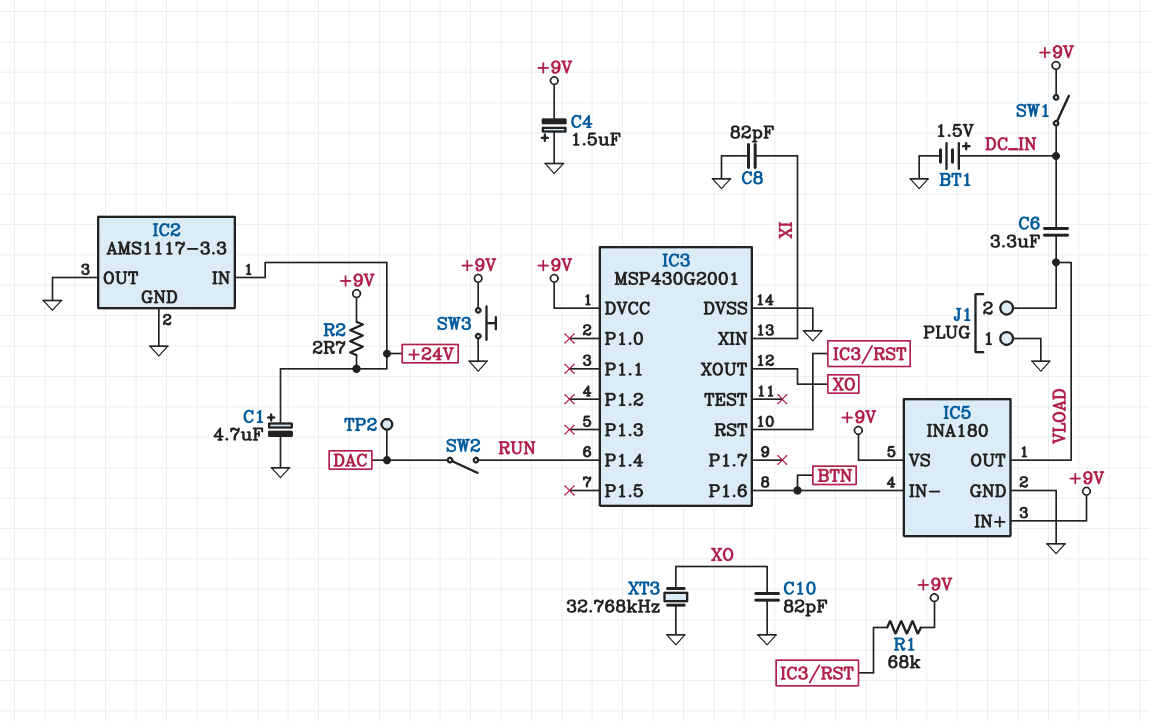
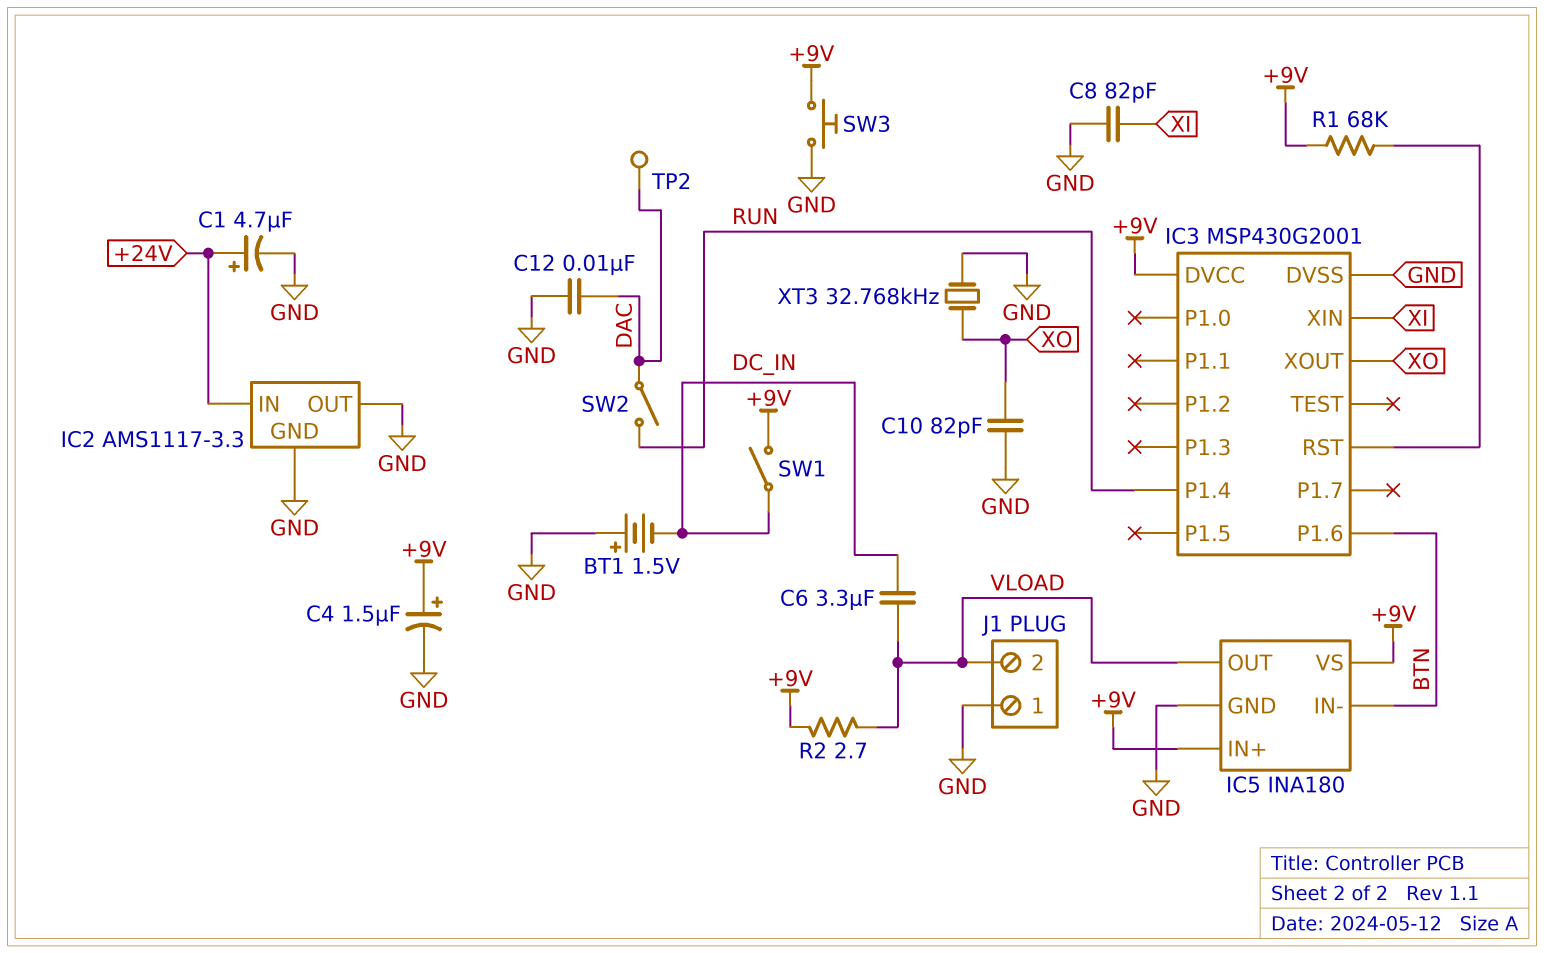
BT1: 1.5V (plus DC_IN, minus GND) -> 1.5V (plus GND, minus DC_IN)
C4: 1.5uF (plus GND, minus +9V) -> 1.5uF (plus +9V, minus GND)
C12: none -> 10nF (DAC, GND)
R2: 2.7 (+9V, +24V) -> 2.7 (+9V, VLOAD)

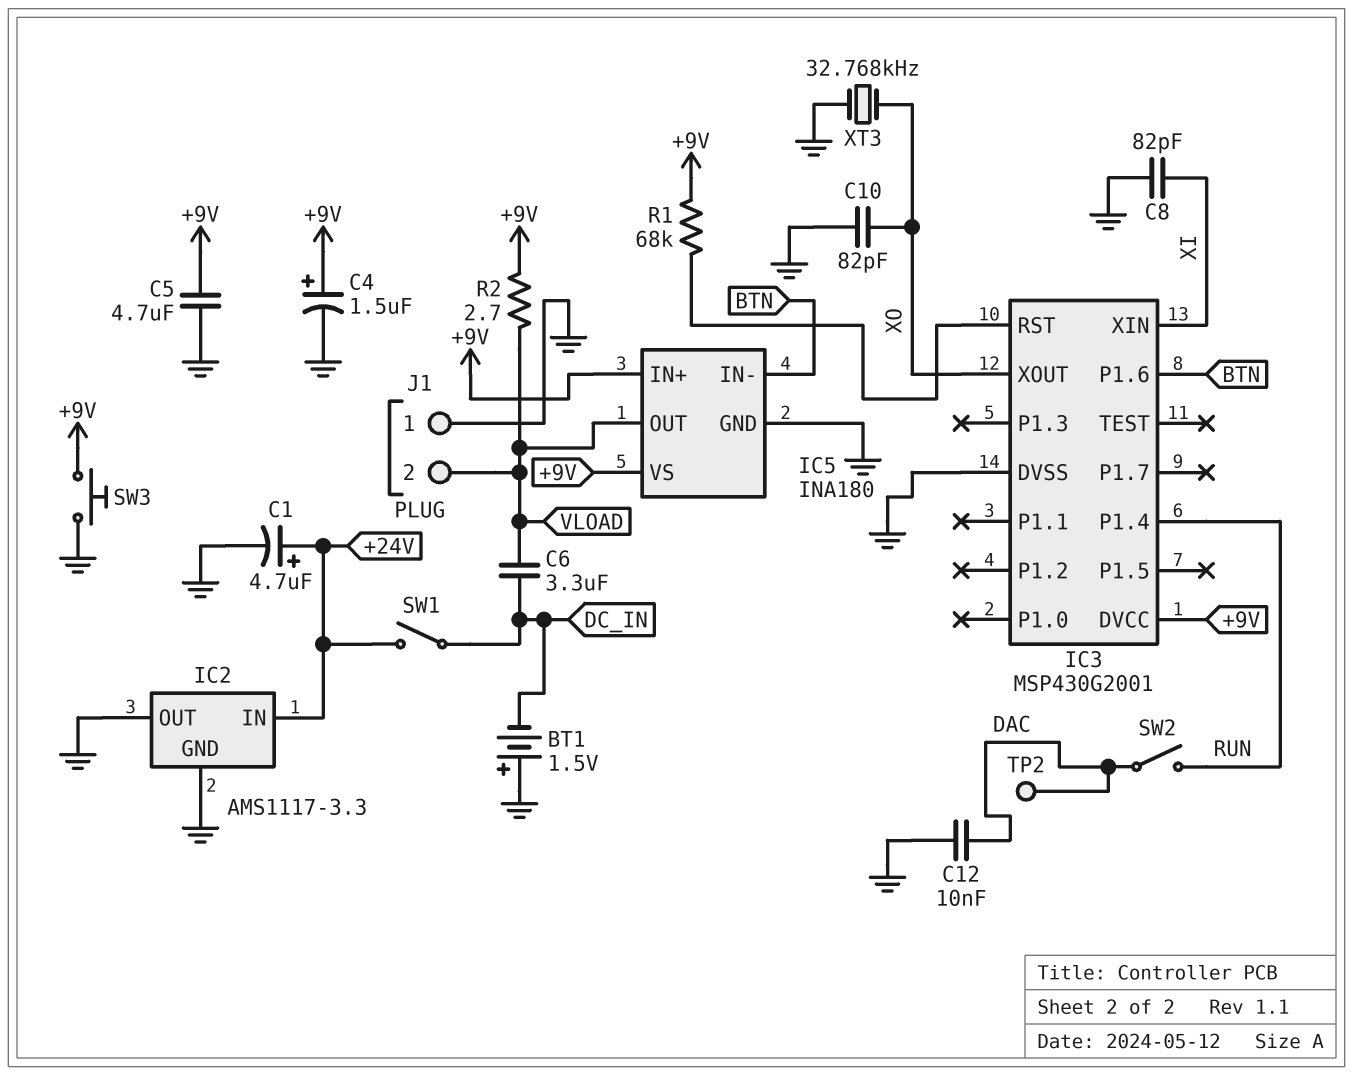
C5: none -> 4.7uF (+9V, GND)
SW1: switch (+9V, DC_IN) -> switch (+24V, DC_IN)

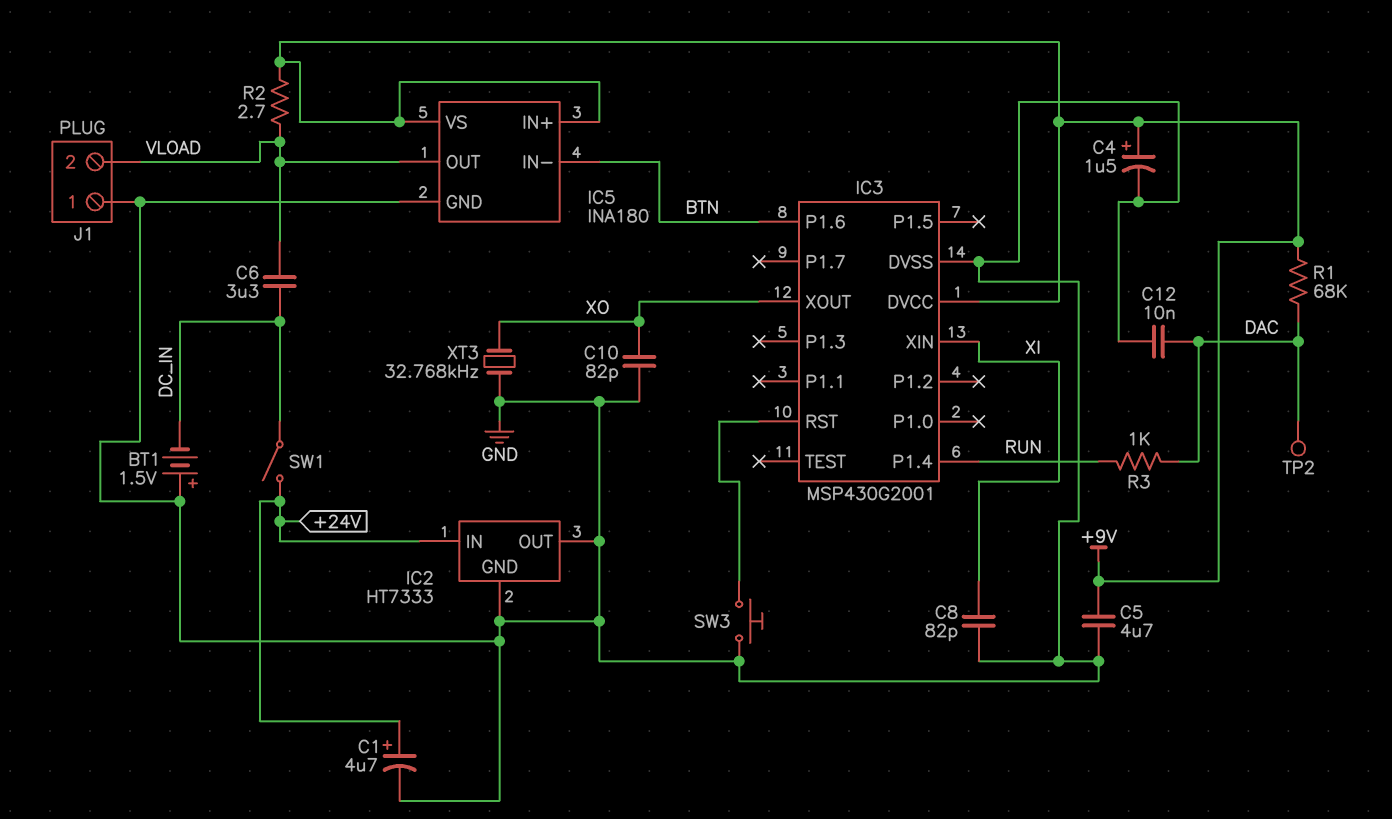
IC2: AMS1117-3.3 -> HT7333
R1: 68k (+9V, IC3/RST) -> 68k (+9V, DAC)
R3: none -> 1k (DAC, RUN)
SW2: switch (DAC, RUN) -> none
SW3: button (+9V, GND) -> button (GND, IC3/RST)

